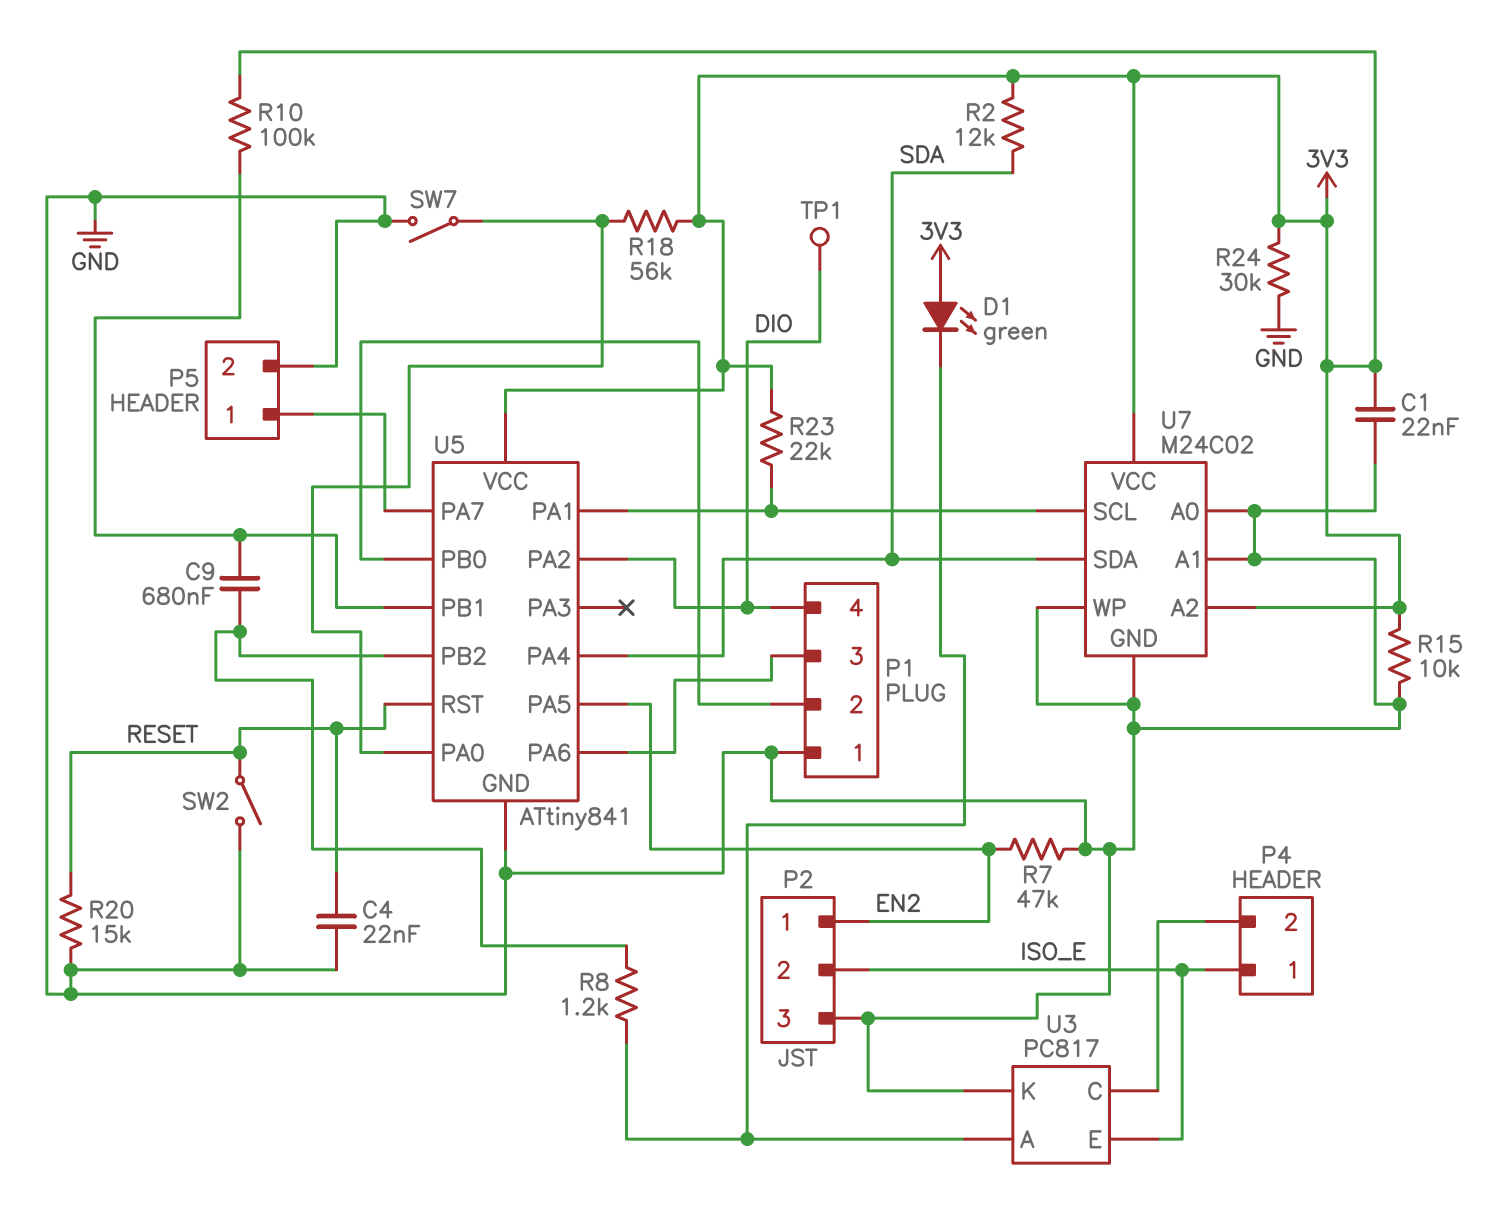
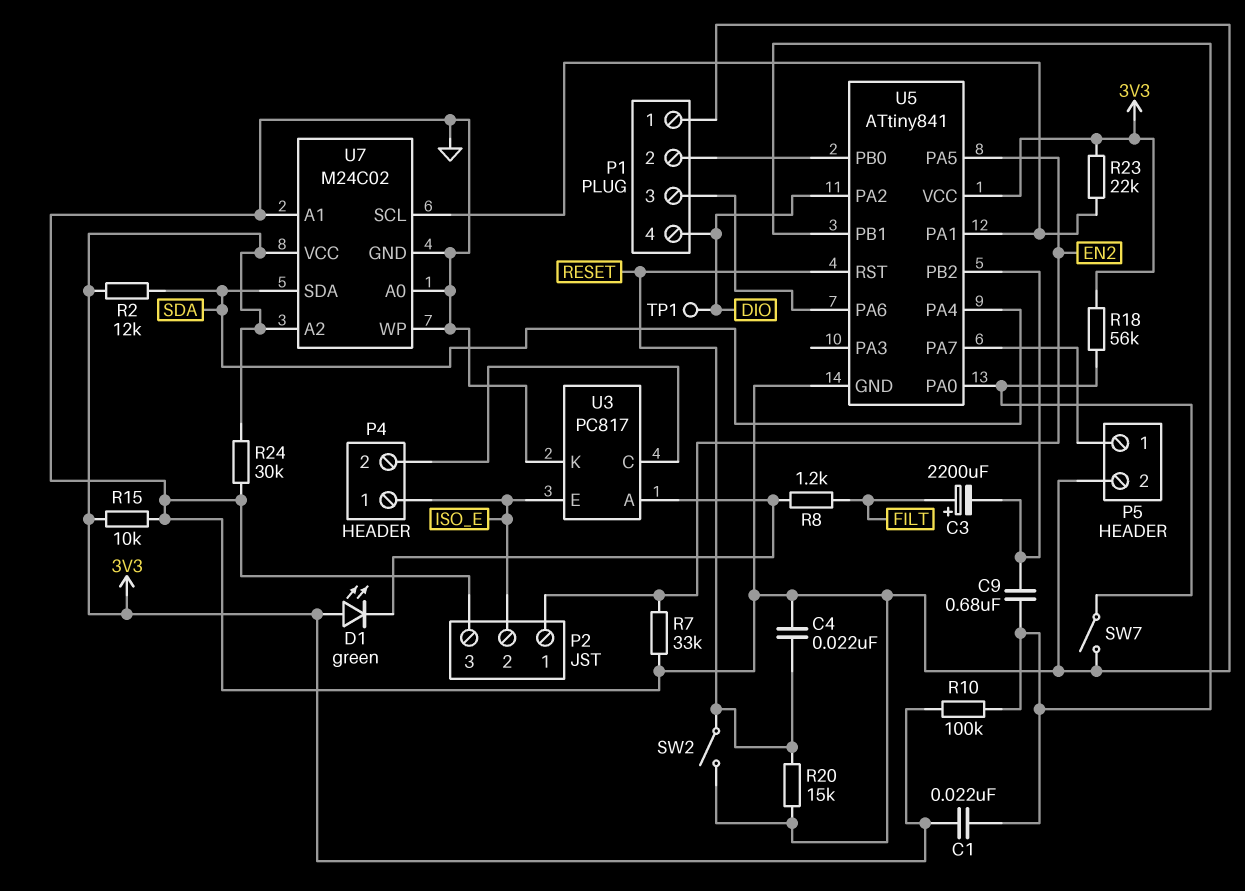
C1: 22nF (3V3, GND) -> 22nF (3V3, U5/PB1)
C3: none -> 2200uF (plus FILT, minus U5/PB2)
R7: 47k (EN2, GND) -> 33k (EN2, GND)
R8: 1.2k (U3/A, U5/PB2) -> 1.2k (FILT, U3/A)

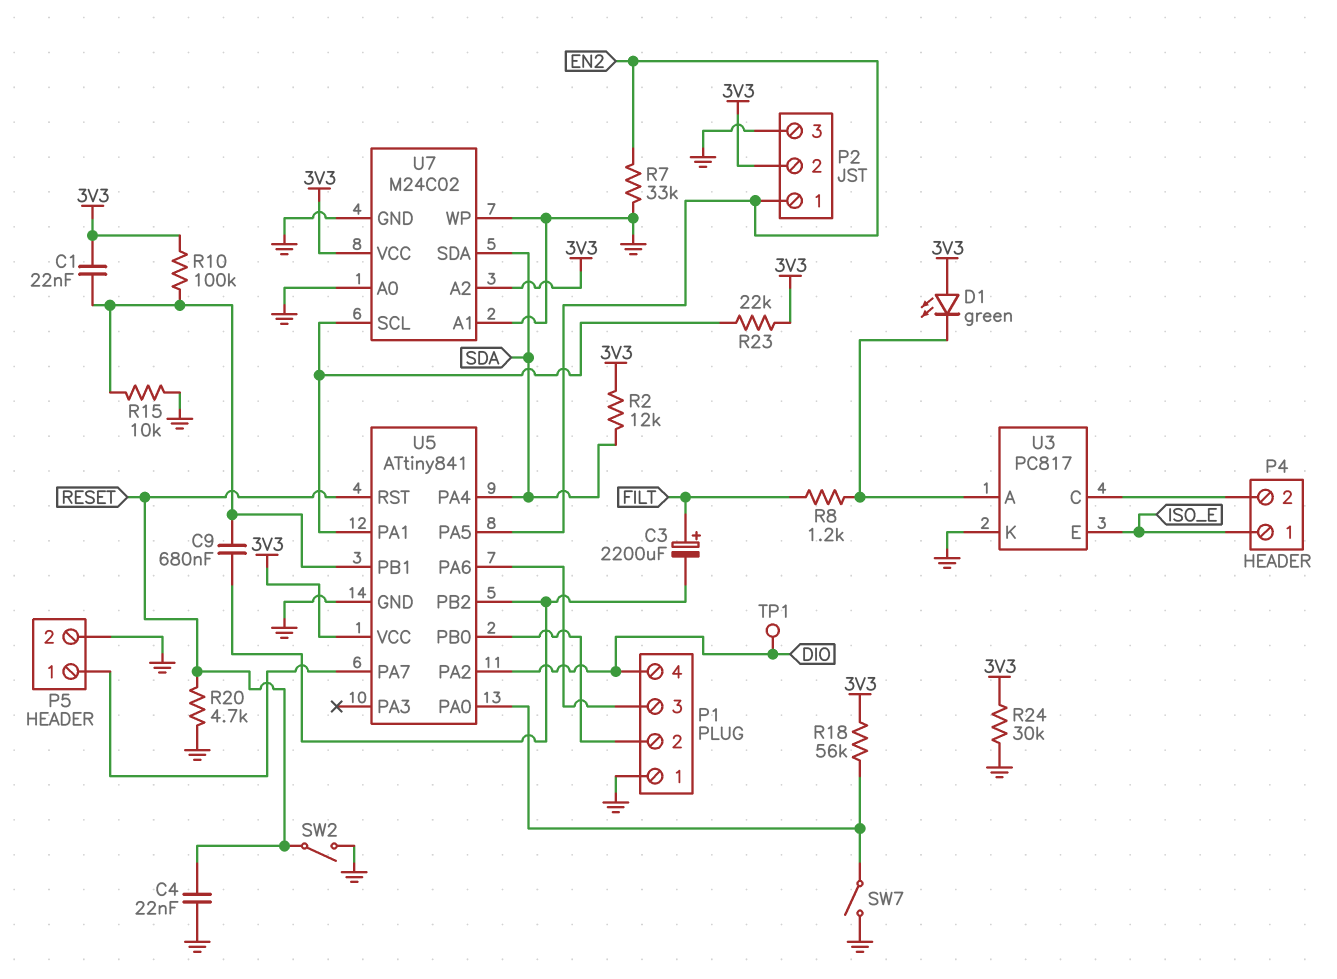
P2 pin 2: ISO_E -> 3V3
R15: 10k (3V3, GND) -> 10k (GND, U5/PB1)
R20: 15k (GND, RESET) -> 4.7k (GND, RESET)

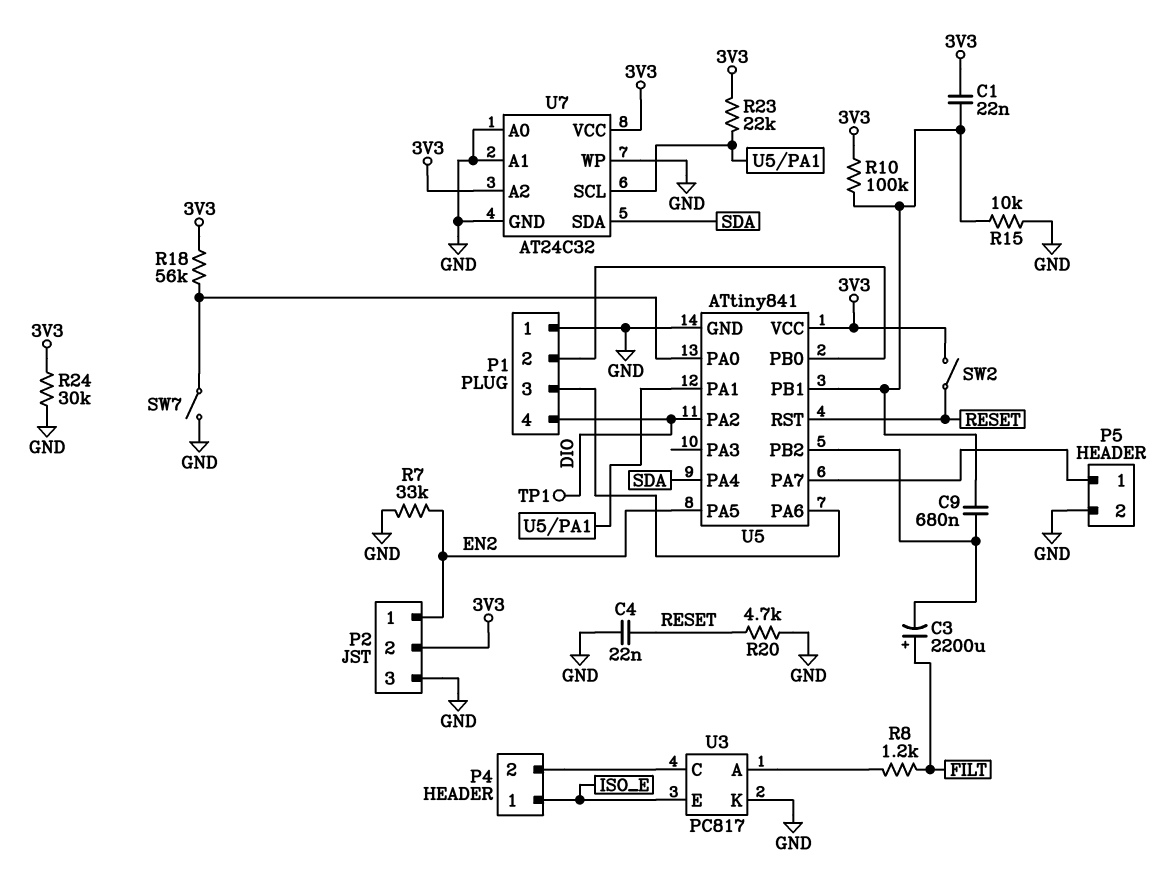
D1: LED green (A 3V3, K U3/A) -> none
R2: 12k (3V3, SDA) -> none
SW2: switch (GND, RESET) -> switch (3V3, RESET)
U7: M24C02 -> AT24C32

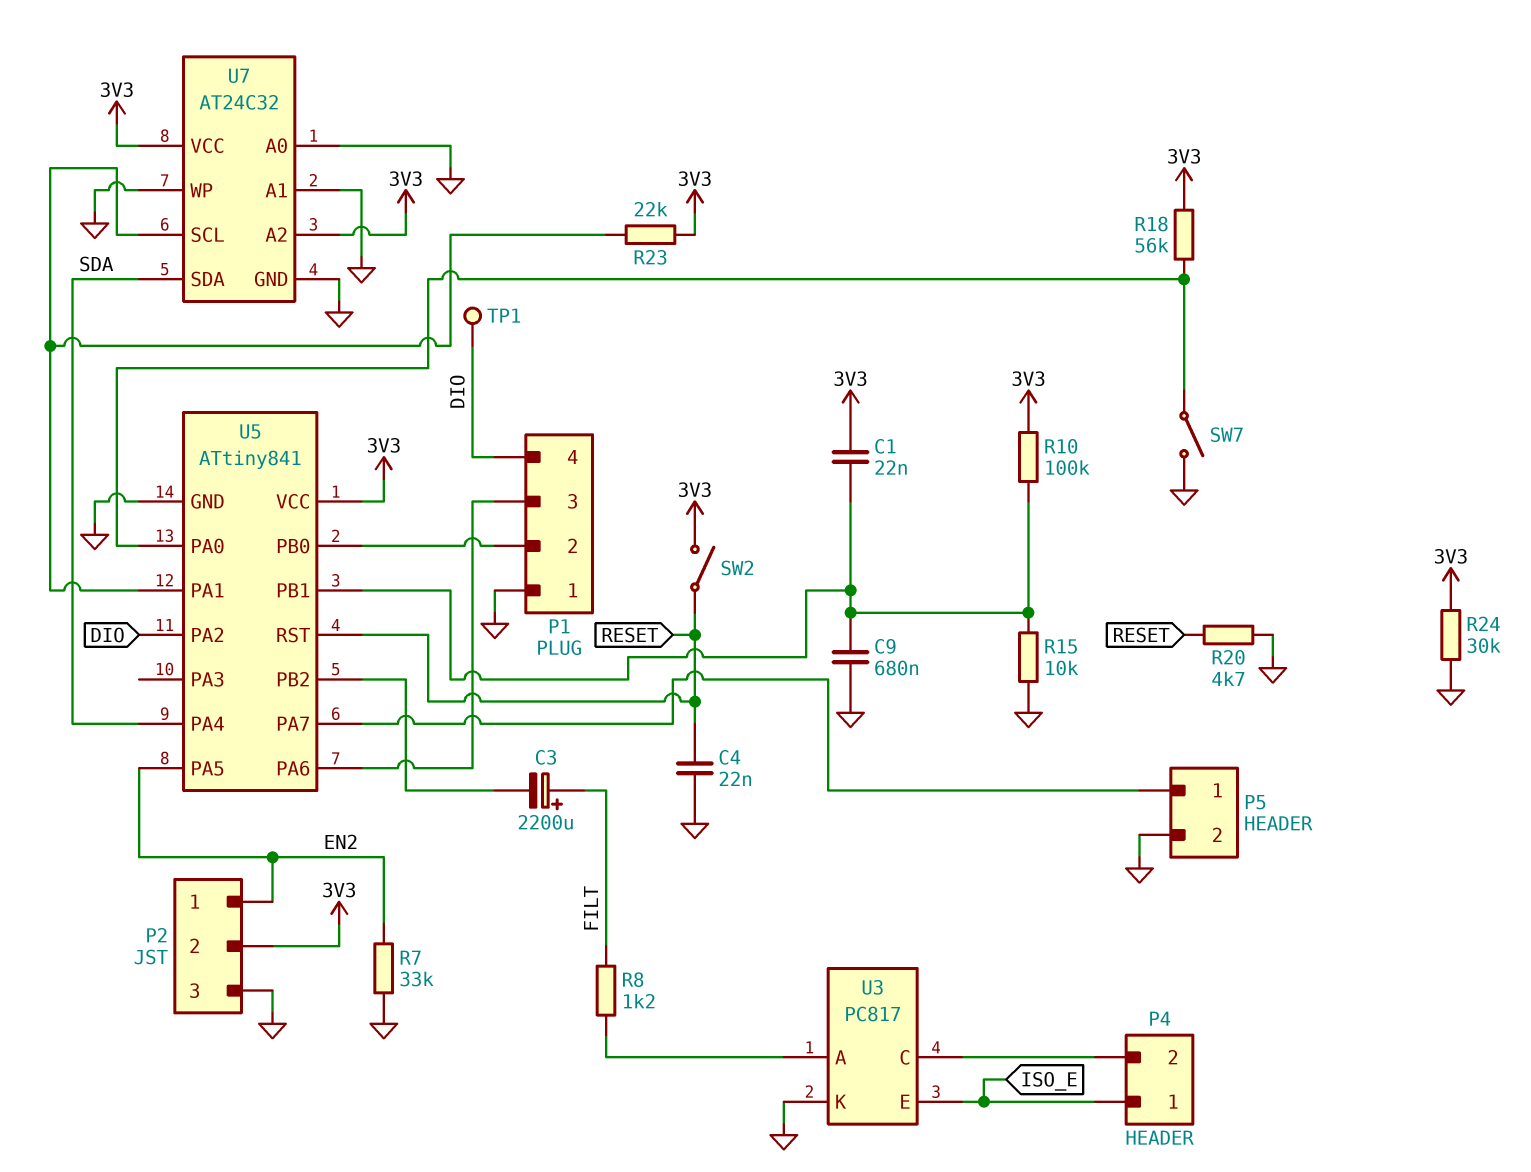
C9: 680nF (U5/PB1, U5/PB2) -> 680nF (GND, U5/PB1)

